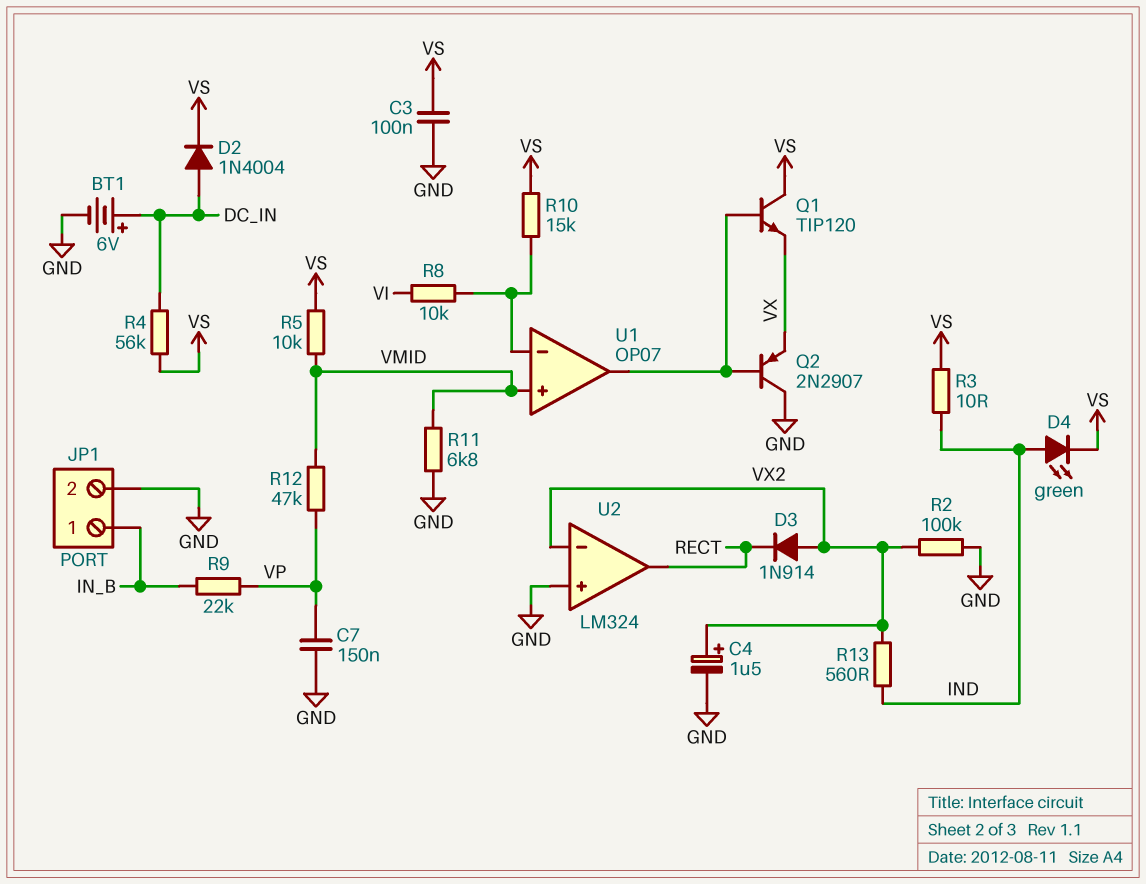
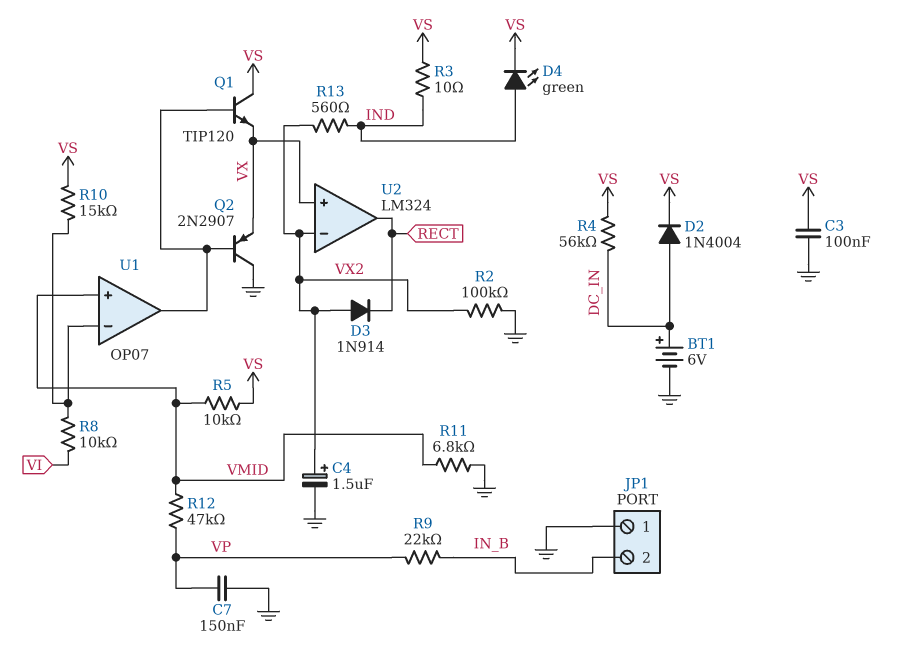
JP1 pin 1: IN_B -> GND
JP1 pin 2: GND -> IN_B
U2 pin in+: GND -> VX

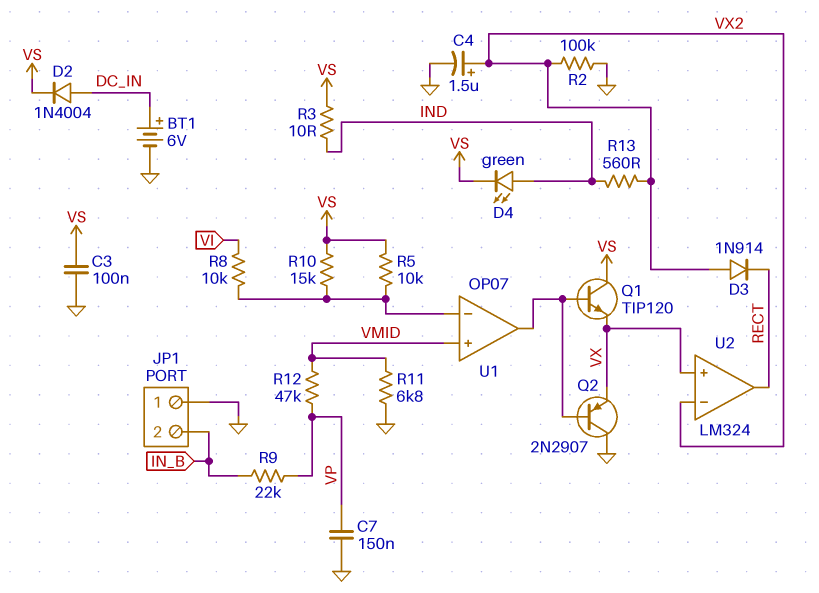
R4: 56k (DC_IN, VS) -> none
R5: 10k (VMID, VS) -> 10k (U1/in-, VS)

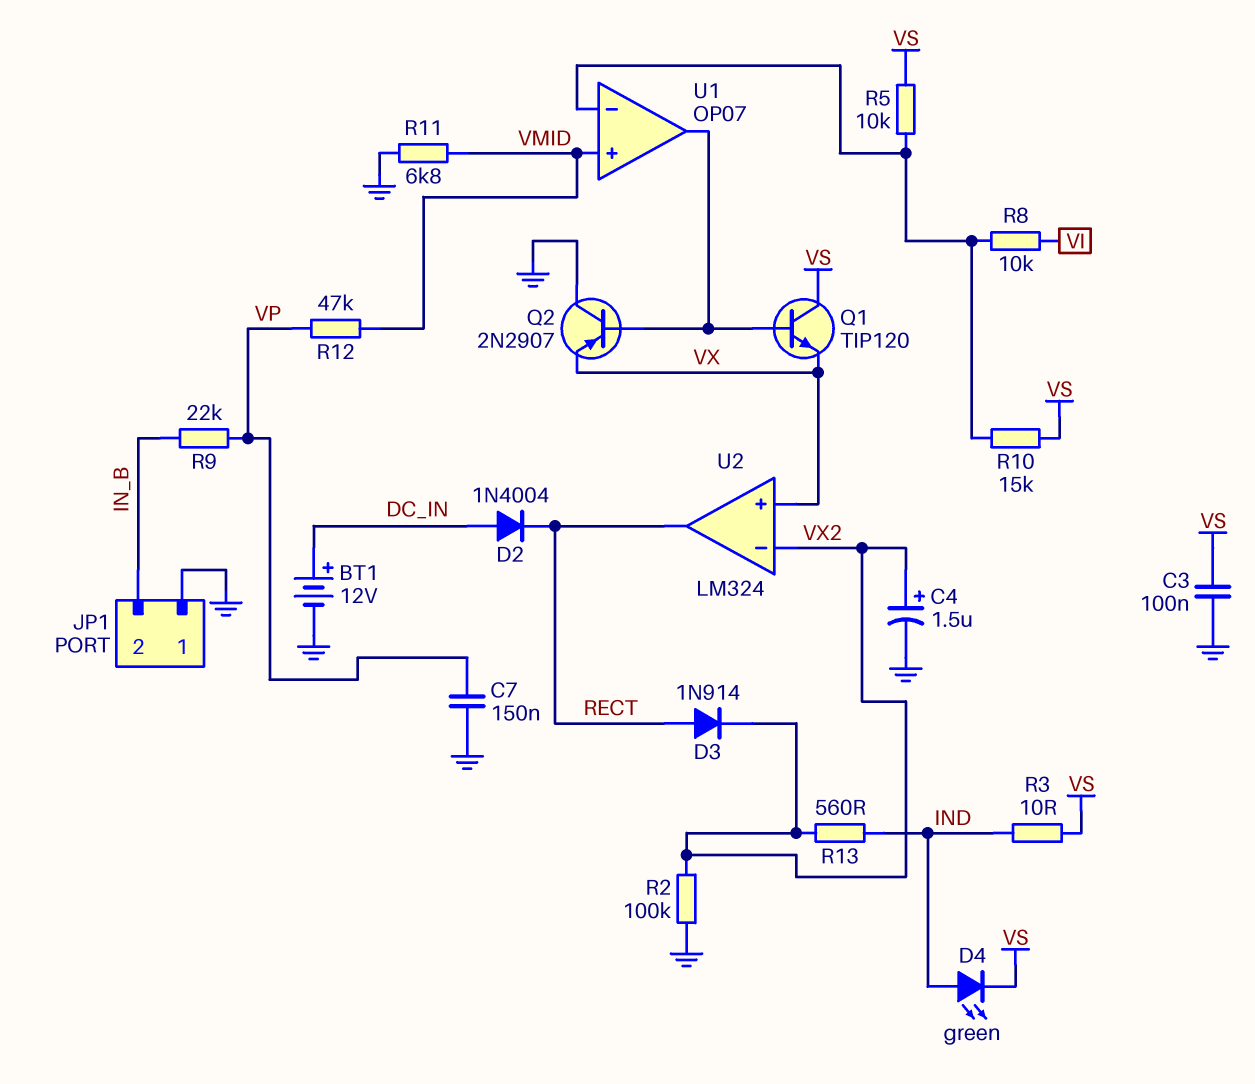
BT1: 6V (plus DC_IN, minus GND) -> 12V (plus DC_IN, minus GND)
D2: diode 1N4004 (A DC_IN, K VS) -> diode 1N4004 (A DC_IN, K RECT)
D3: diode 1N914 (A VX2, K RECT) -> diode 1N914 (A RECT, K VX2)

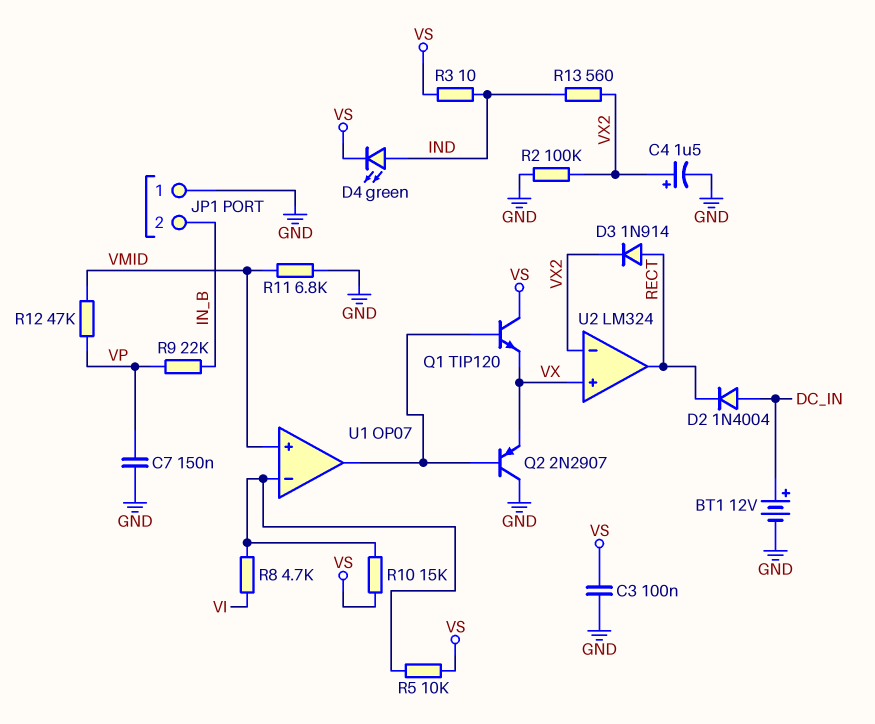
R8: 10k (U1/in-, VI) -> 4.7k (U1/in-, VI)

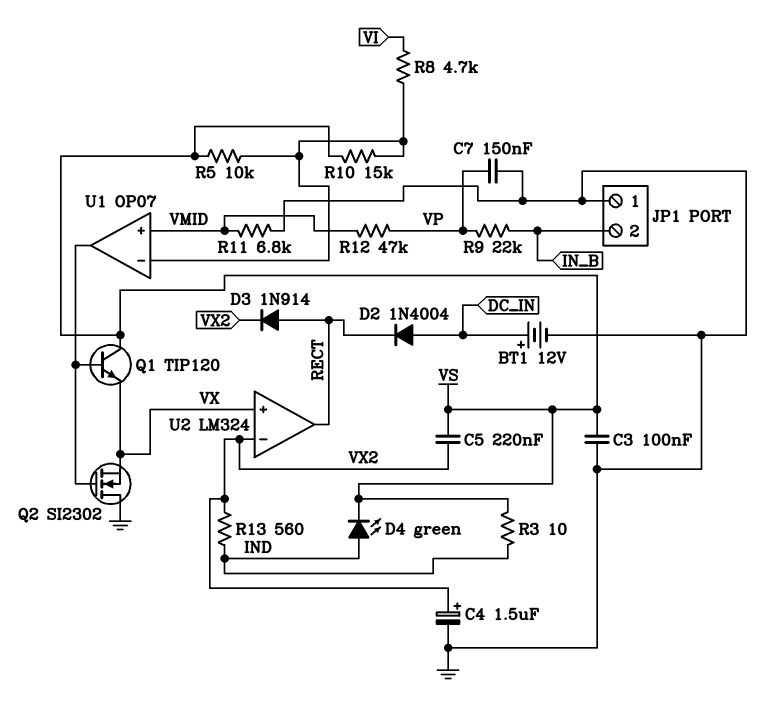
C5: none -> 220nF (VS, VX2)
Q2: PNP 2N2907 (B U1/out, C GND, E VX) -> NMOS SI2302 (G U1/out, D GND, S VX)
R2: 100k (GND, VX2) -> none

